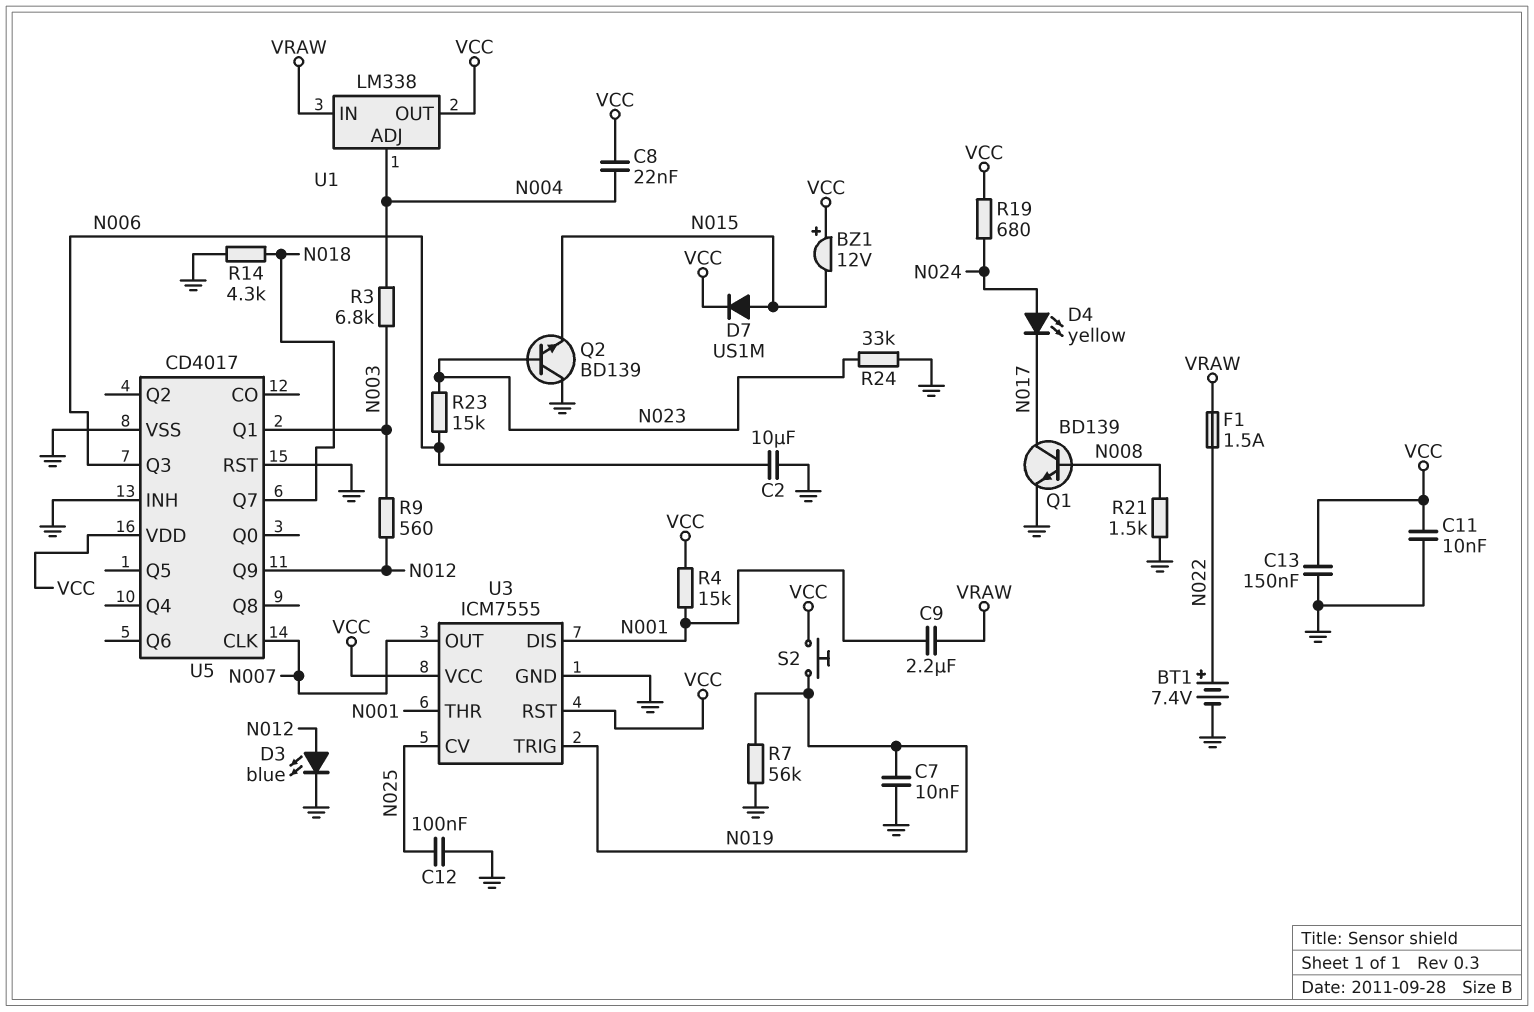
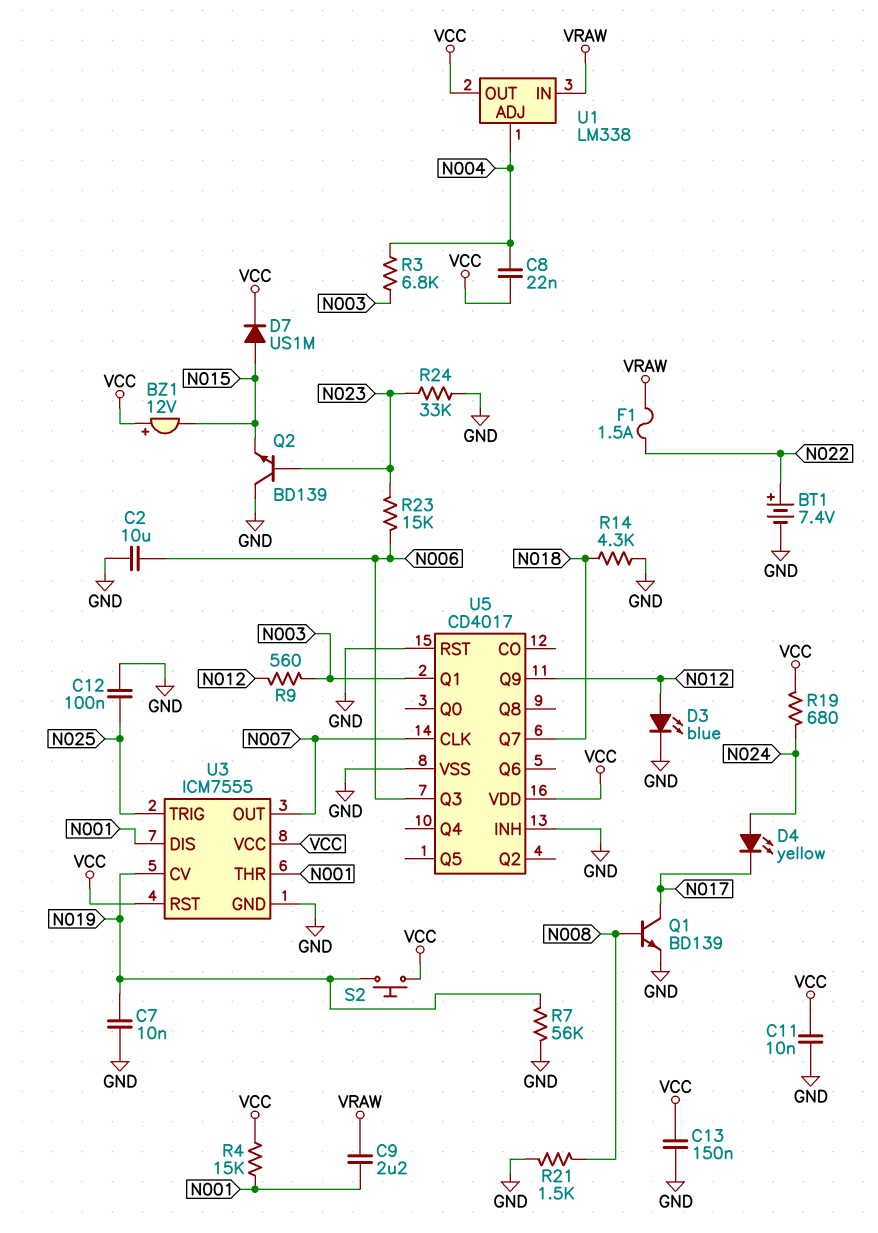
U3 pin CV: N025 -> N019
U3 pin TRIG: N019 -> N025

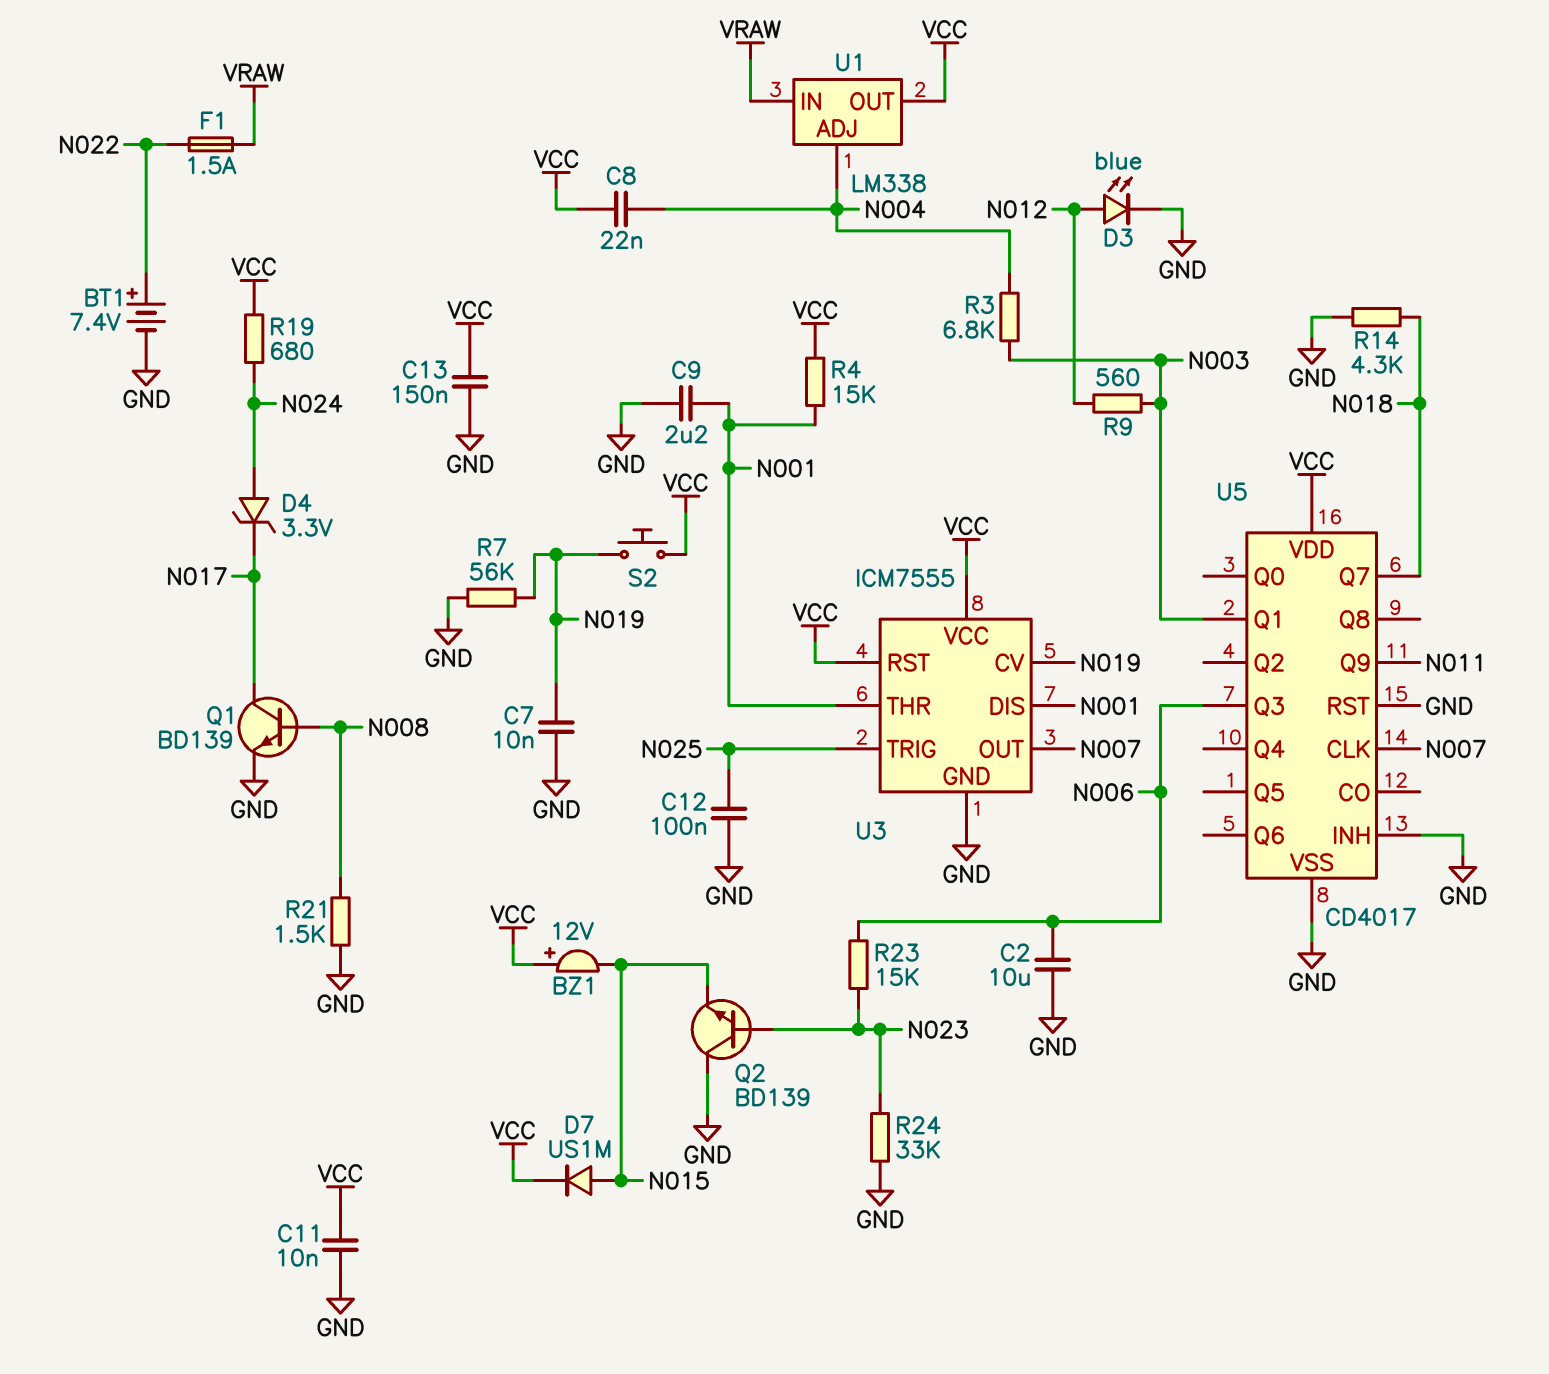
C9: 2.2uF (N001, VRAW) -> 2.2uF (GND, N001)
D4: LED yellow (A N024, K N017) -> zener 3.3V (A N024, K N017)
U5 pin Q9: N012 -> N011

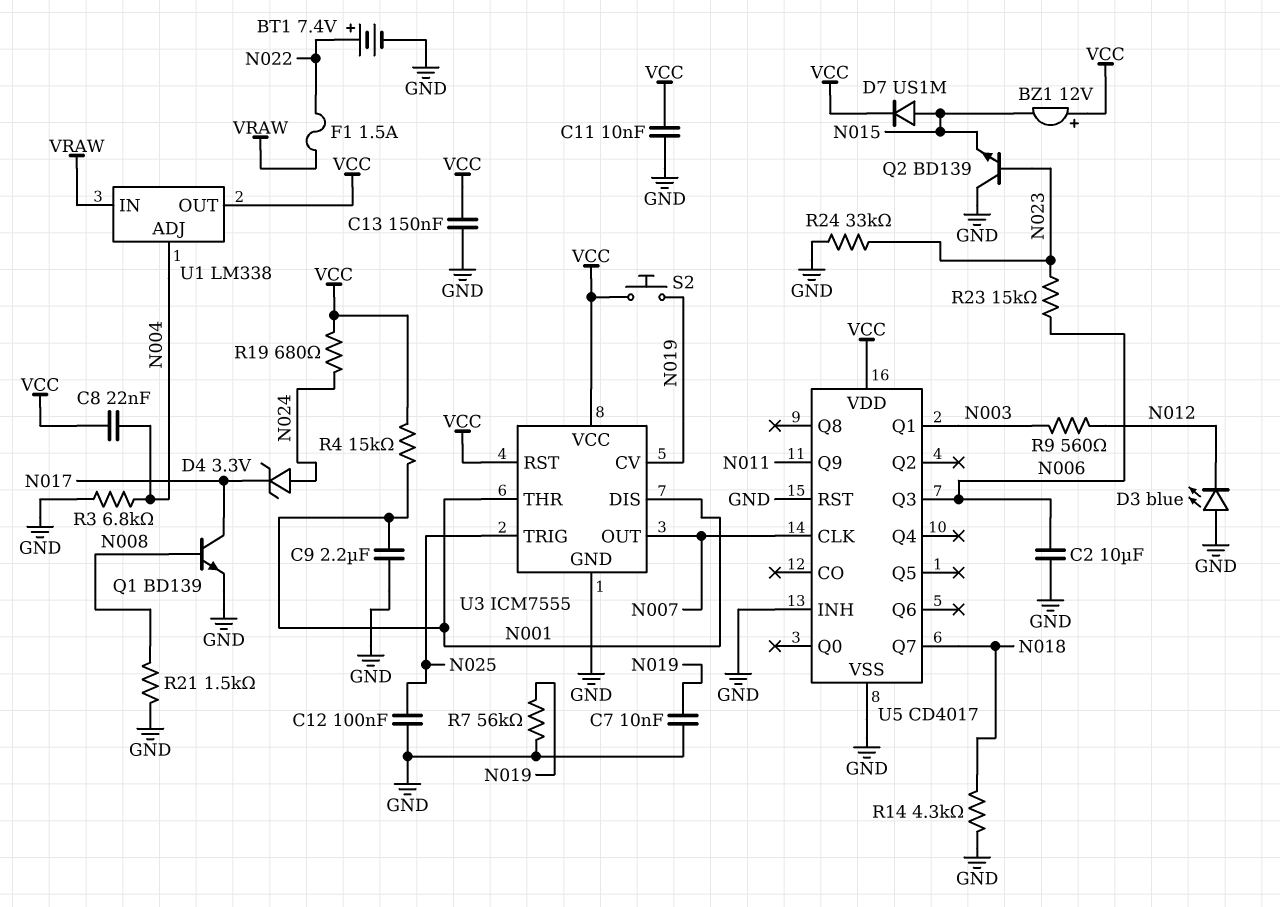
D3: LED blue (A N012, K GND) -> LED blue (A GND, K N012)
R3: 6.8k (N003, N004) -> 6.8k (GND, N004)

